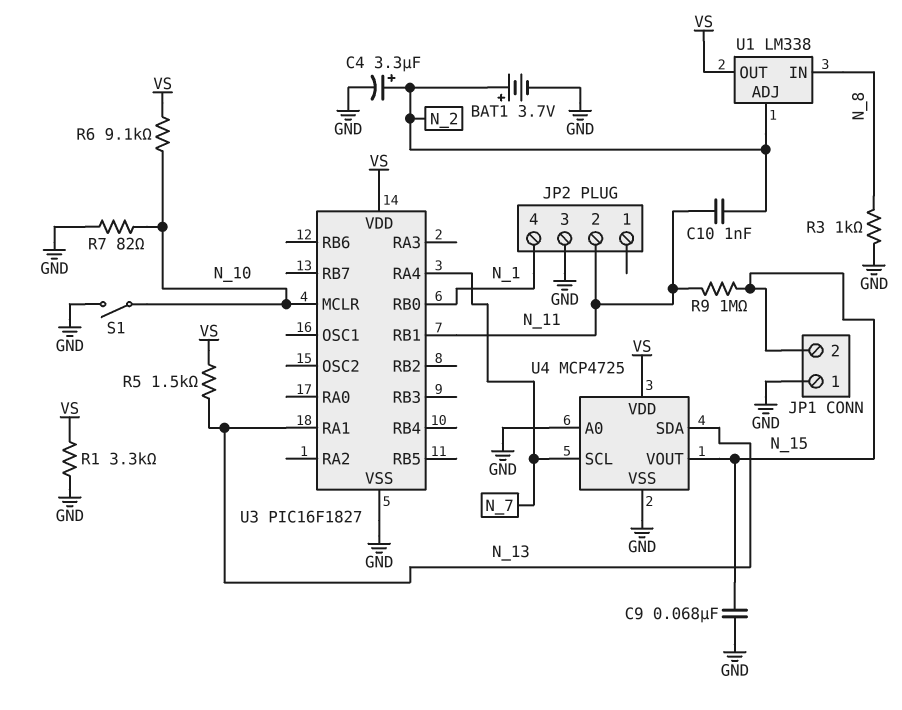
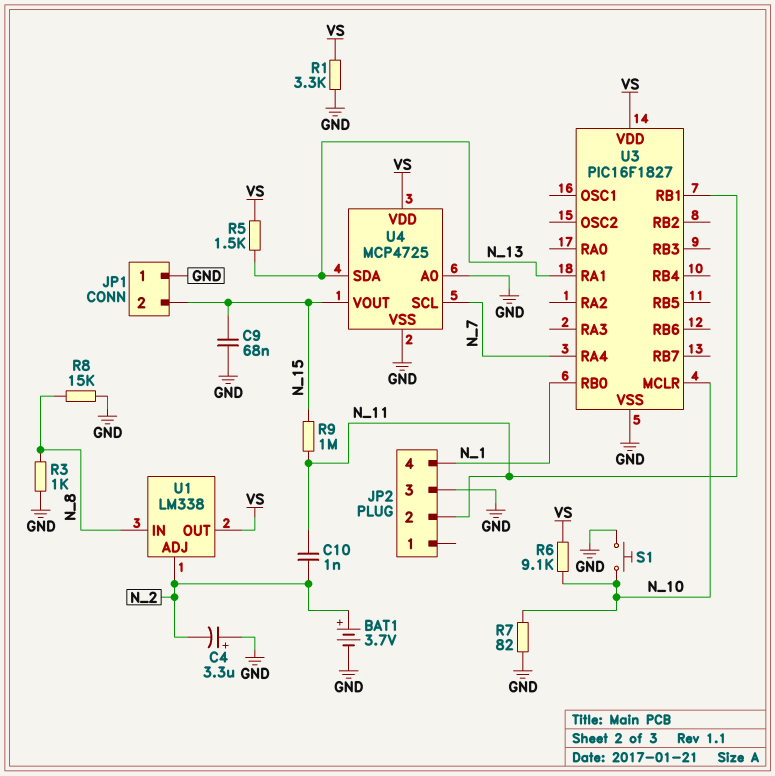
C4: 3.3uF (plus N_2, minus GND) -> 3.3uF (plus GND, minus N_2)
R8: none -> 15k (GND, N_8)
S1: switch (GND, N_10) -> button (GND, N_10)

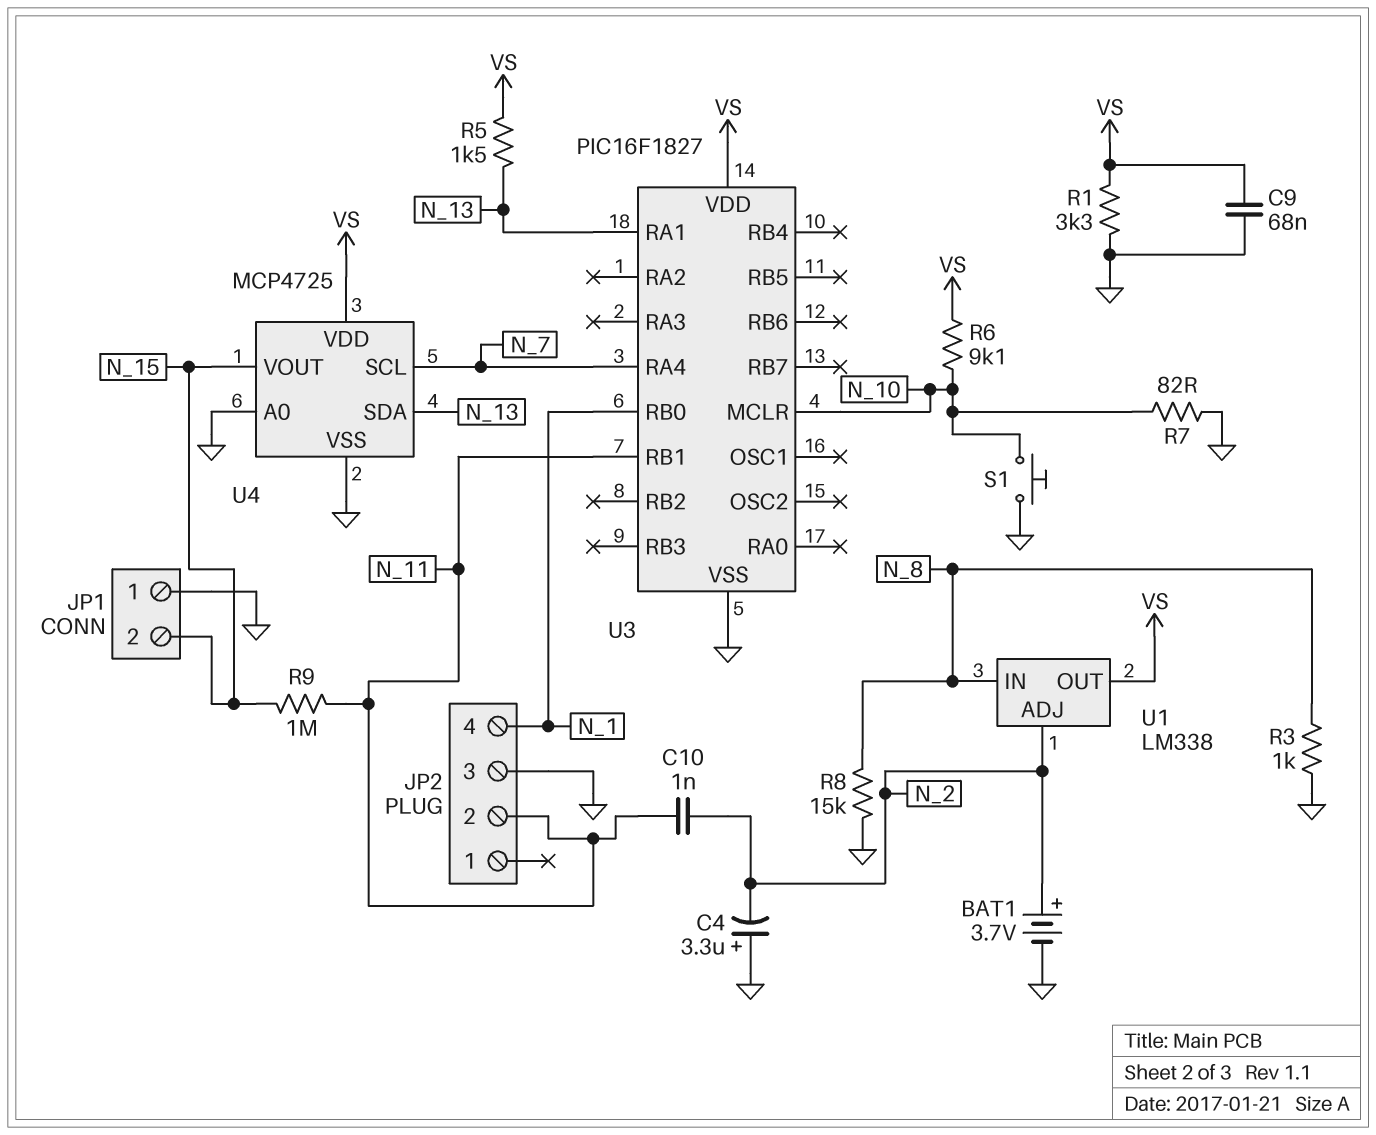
C9: 68nF (GND, N_15) -> 68nF (GND, VS)

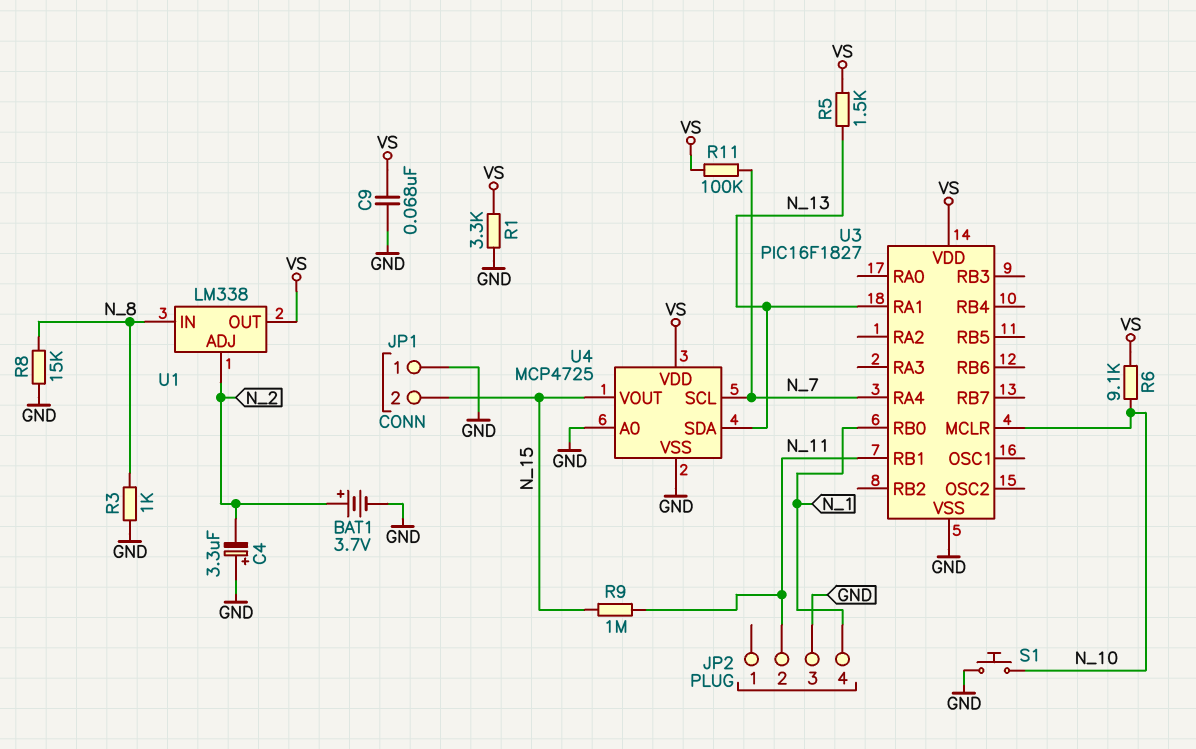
C10: 1nF (N_2, N_11) -> none
R7: 82 (GND, N_10) -> none
R11: none -> 100k (N_7, VS)

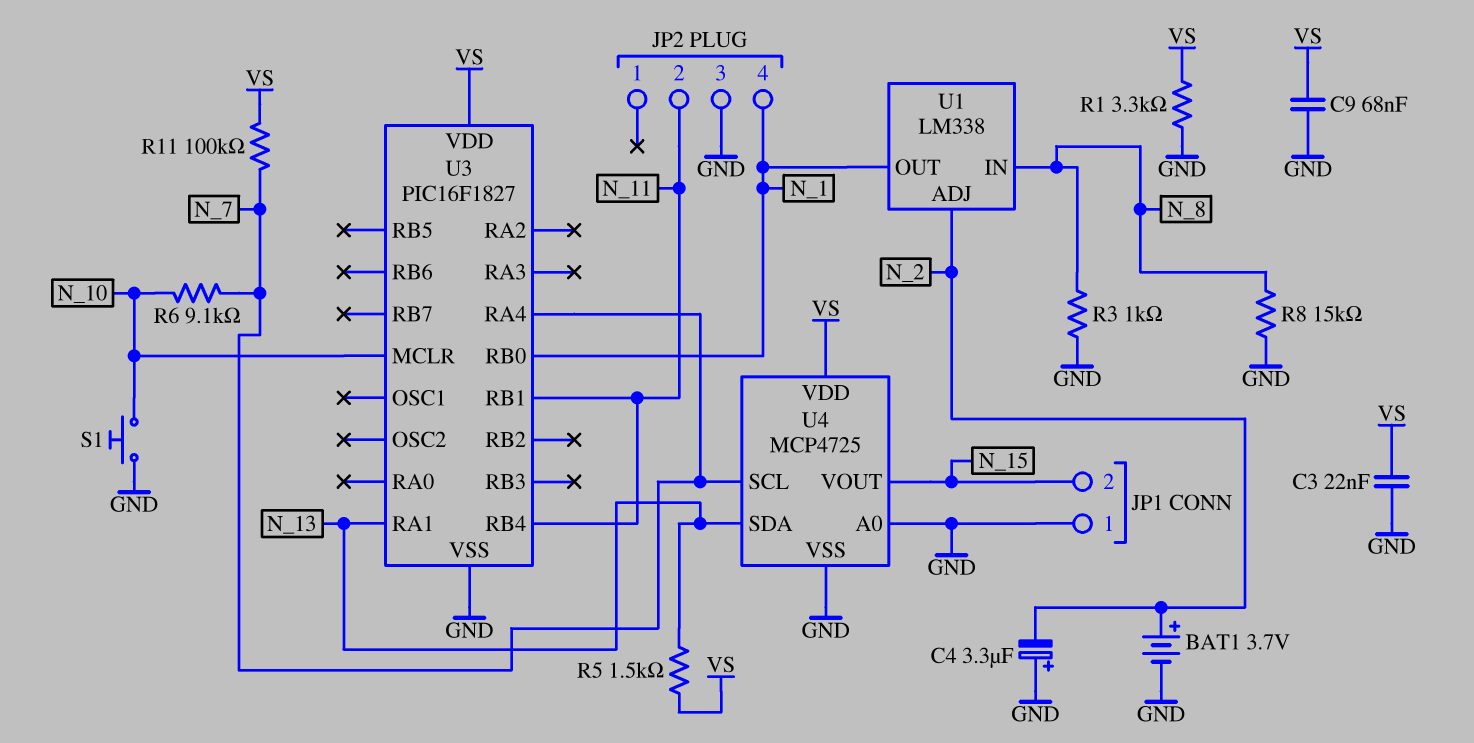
C3: none -> 22nF (GND, VS)
R6: 9.1k (N_10, VS) -> 9.1k (N_7, N_10)
R9: 1M (N_11, N_15) -> none
U1 pin OUT: VS -> N_1
U3 pin RB4: none -> N_11

